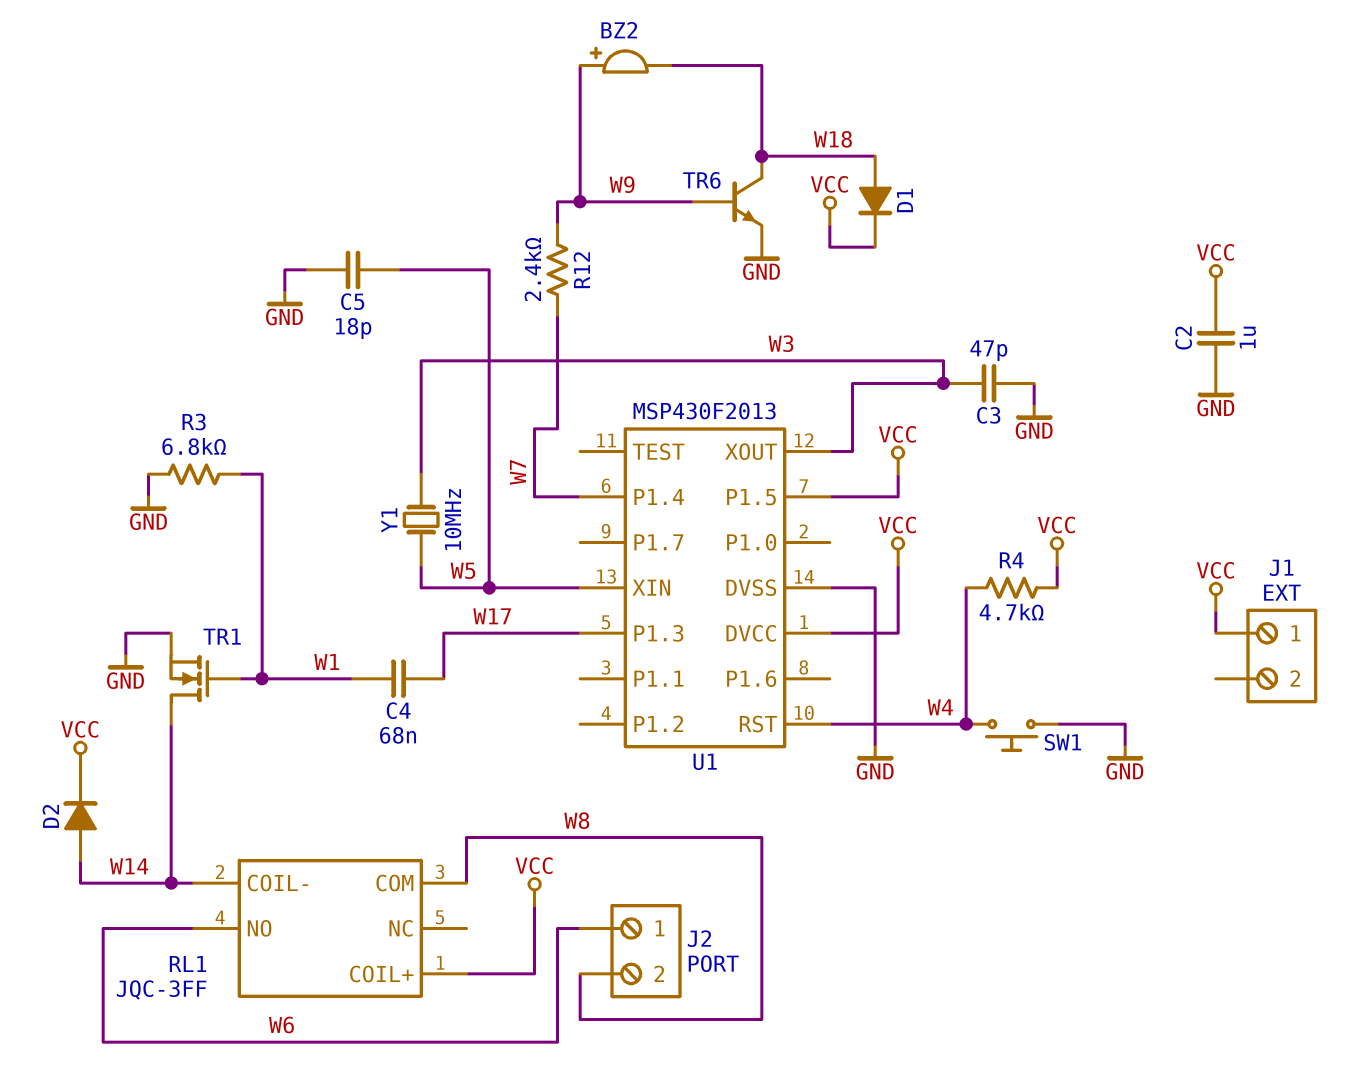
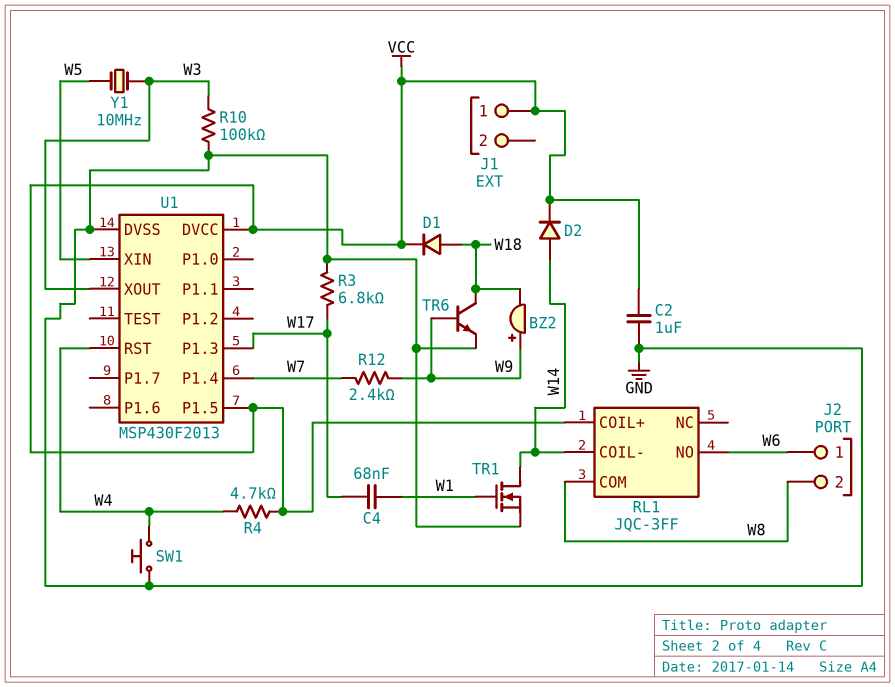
C3: 47pF (GND, W3) -> none
C5: 18pF (GND, W5) -> none
R3: 6.8k (GND, W1) -> 6.8k (GND, W17)
R10: none -> 100k (GND, W3)

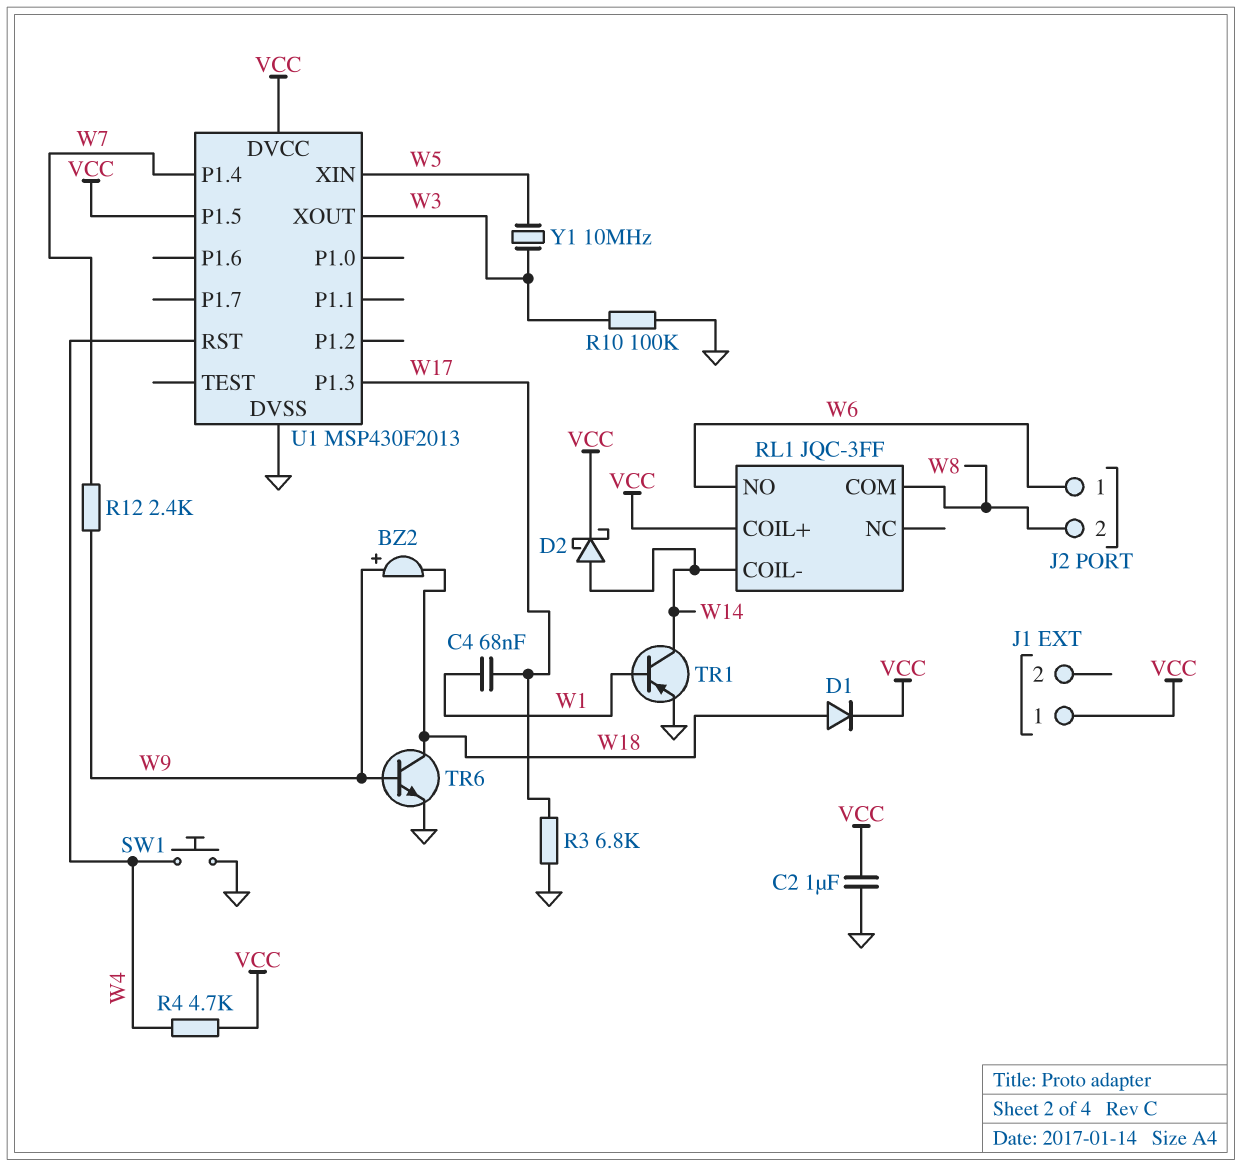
D2: diode (A W14, K VCC) -> schottky (A W14, K VCC)
TR1: NMOS (G W1, D W14, S GND) -> PNP (B W1, C W14, E GND)

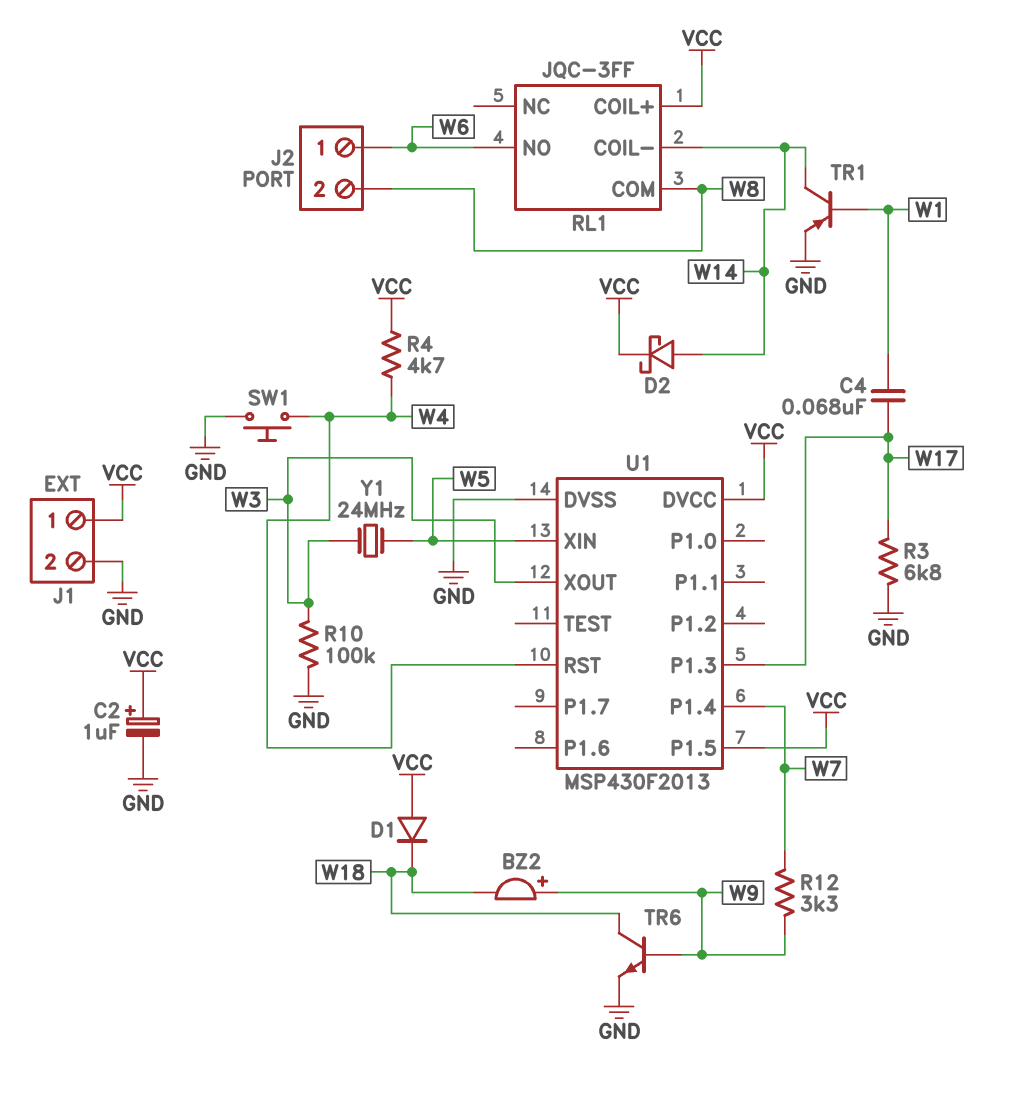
C2: 1uF (GND, VCC) -> 1uF (plus VCC, minus GND)
D1: diode (A W18, K VCC) -> diode (A VCC, K W18)
J1 pin 2: none -> GND
R12: 2.4k (W7, W9) -> 3.3k (W7, W9)
Y1: 10MHz (W3, W5) -> 24MHz (W3, W5)

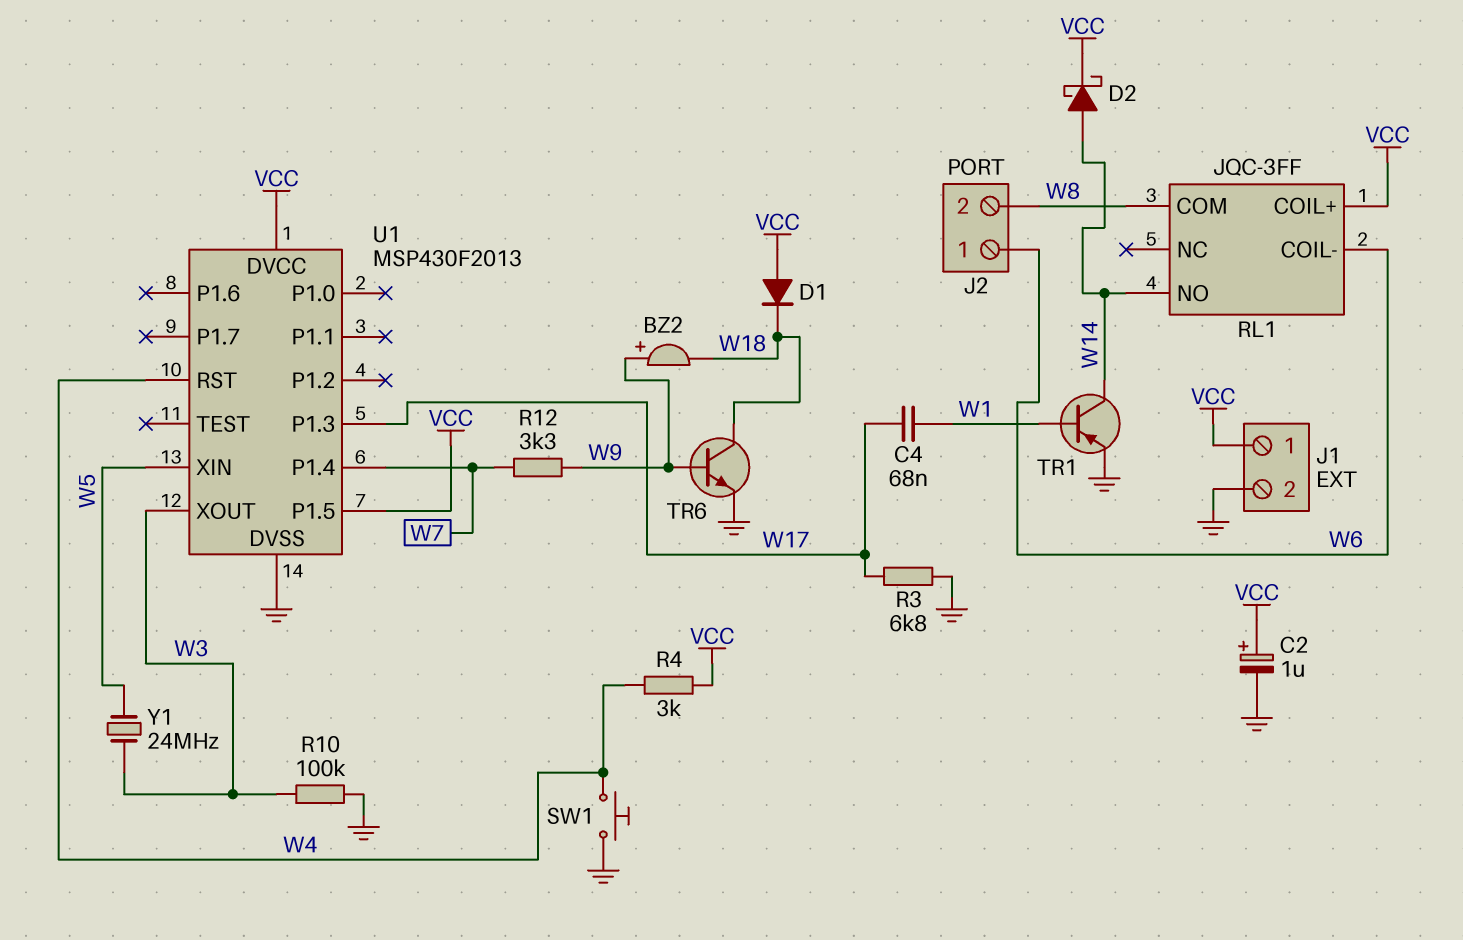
R4: 4.7k (VCC, W4) -> 3k (VCC, W4)
RL1 pin COIL-: W14 -> W6
RL1 pin NO: W6 -> W14

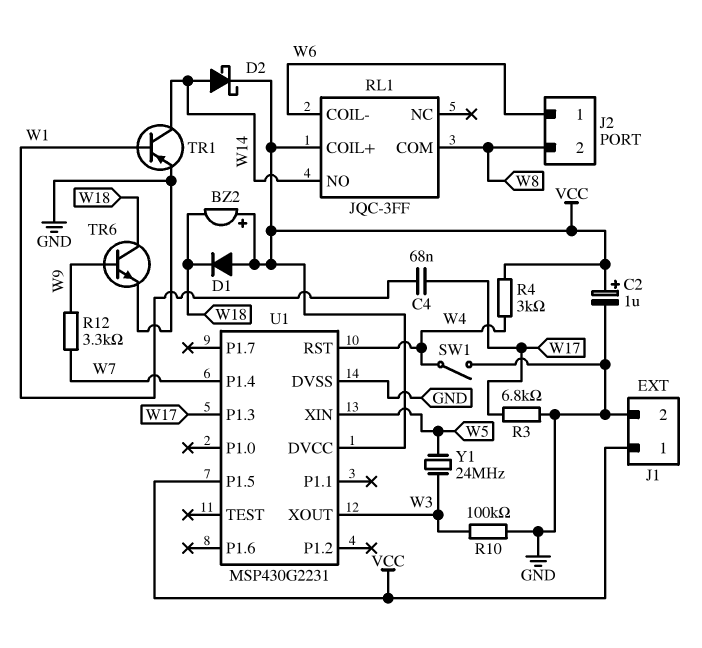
BZ2: buzzer (plus W9, minus W18) -> buzzer (plus VCC, minus W18)
SW1: button (GND, W4) -> switch (GND, W4)
U1: MSP430F2013 -> MSP430G2231

